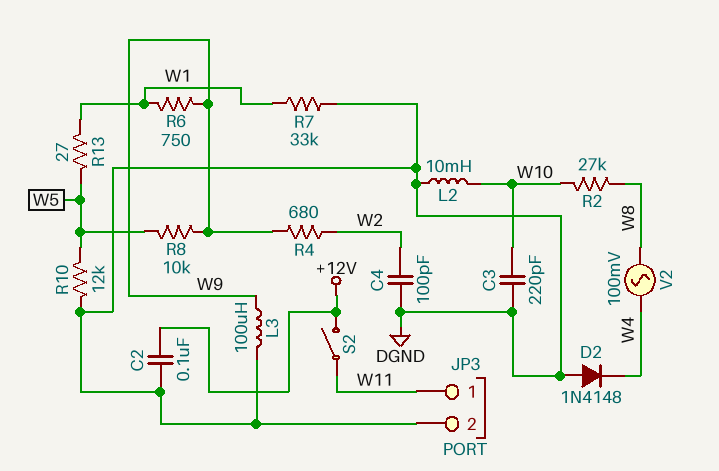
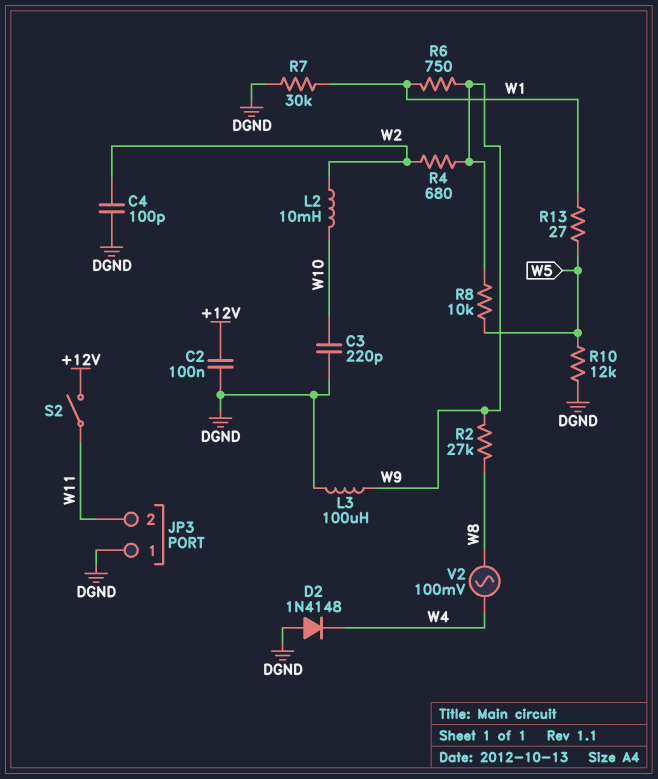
JP3 pin 1: W11 -> DGND
JP3 pin 2: DGND -> W11
L2: 10mH (DGND, W10) -> 10mH (W2, W10)
R2: 27k (W8, W10) -> 27k (W8, W9)
R7: 33k (DGND, W1) -> 30k (DGND, W1)

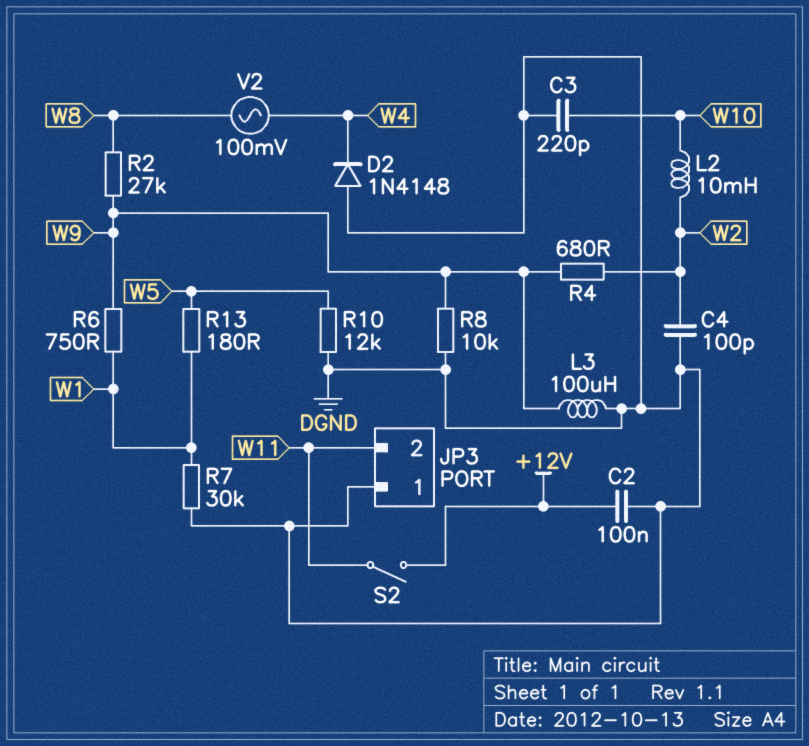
R8: 10k (W5, W9) -> 10k (DGND, W9)
R13: 27 (W1, W5) -> 180 (W1, W5)

